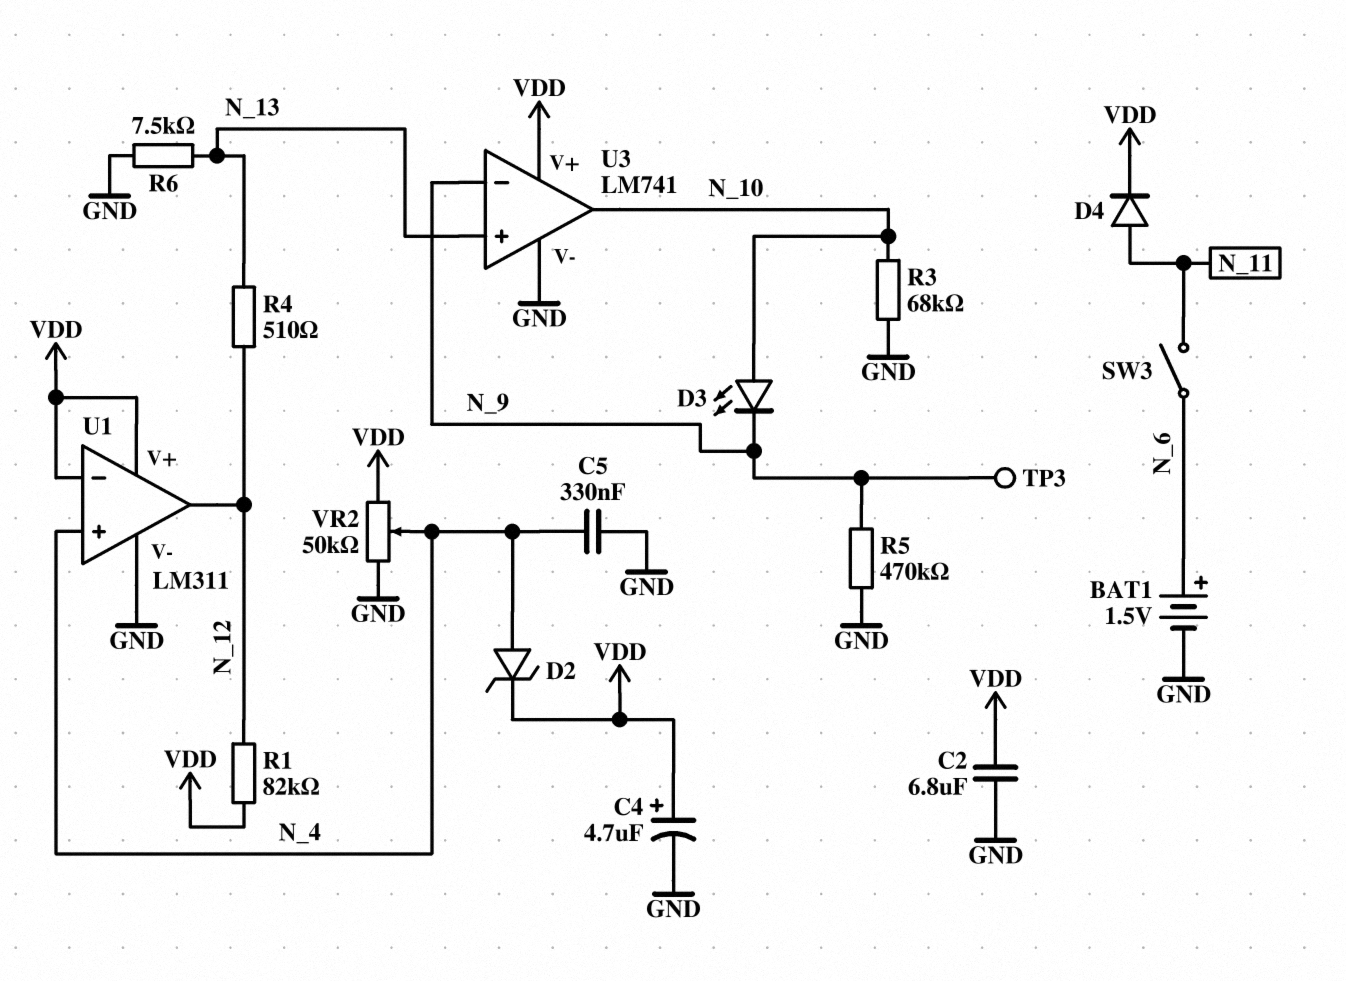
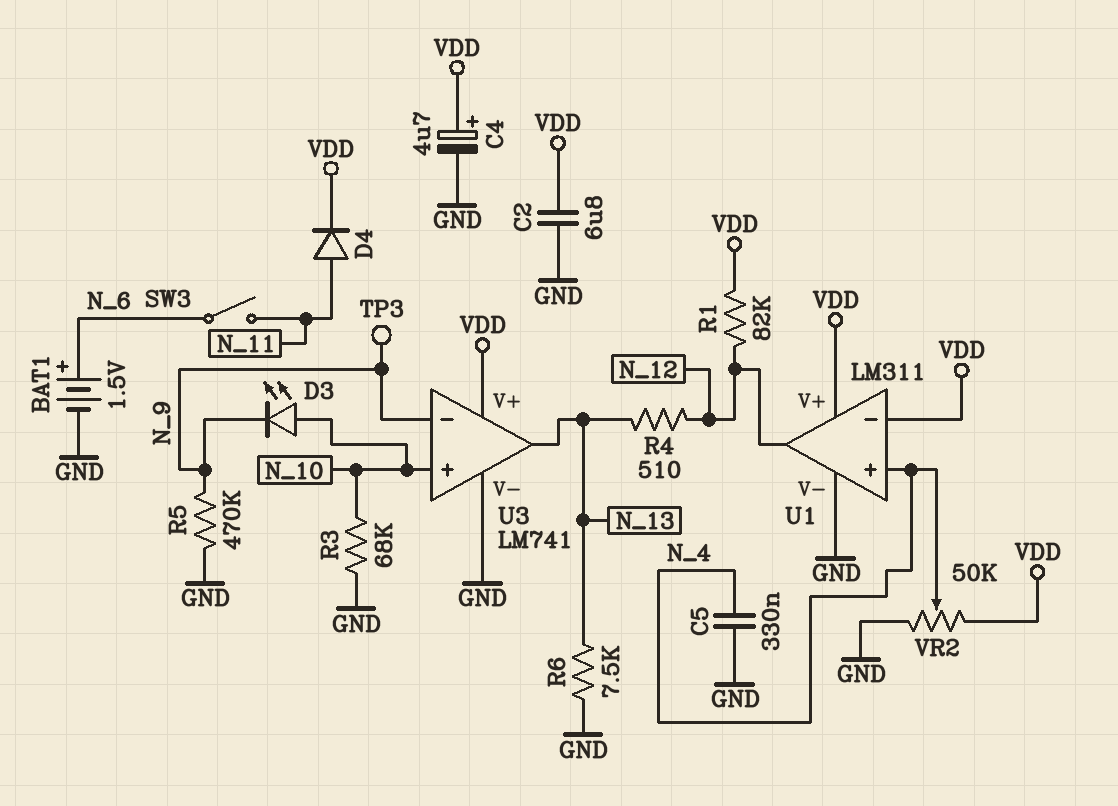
D2: zener (A N_4, K VDD) -> none
U3 pin in+: N_13 -> N_10
U3 pin out: N_10 -> N_13

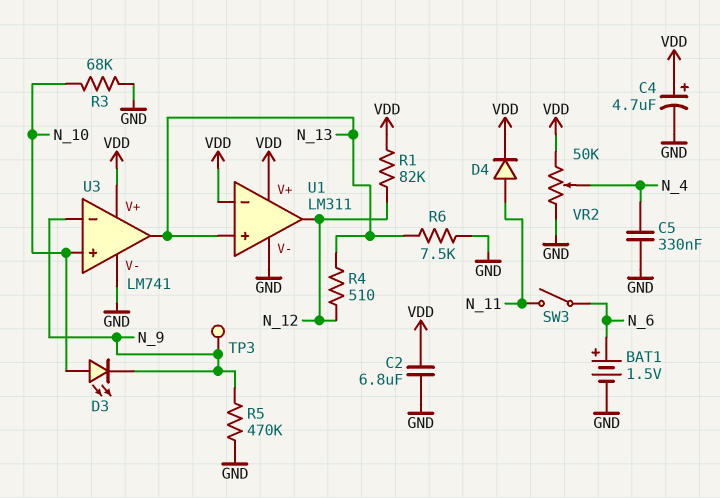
U1 pin in+: N_4 -> N_13

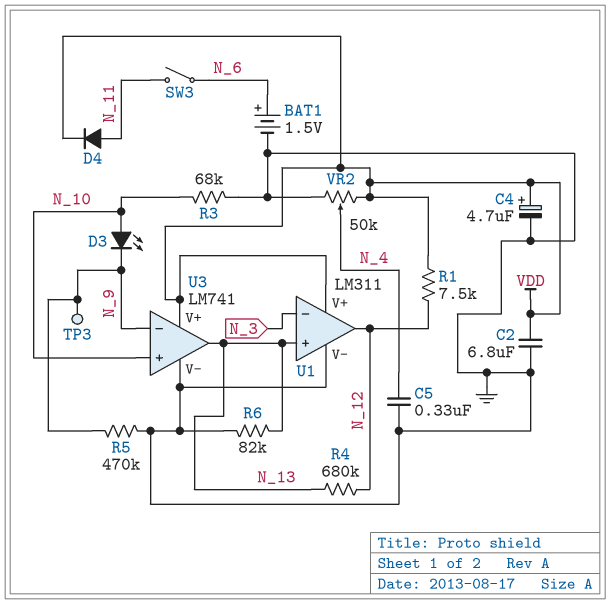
R1: 82k (N_12, VDD) -> 7.5k (N_12, VDD)
R4: 510 (N_12, N_13) -> 680k (N_12, N_13)
R6: 7.5k (GND, N_13) -> 82k (GND, N_13)
U1 pin in-: VDD -> N_3

